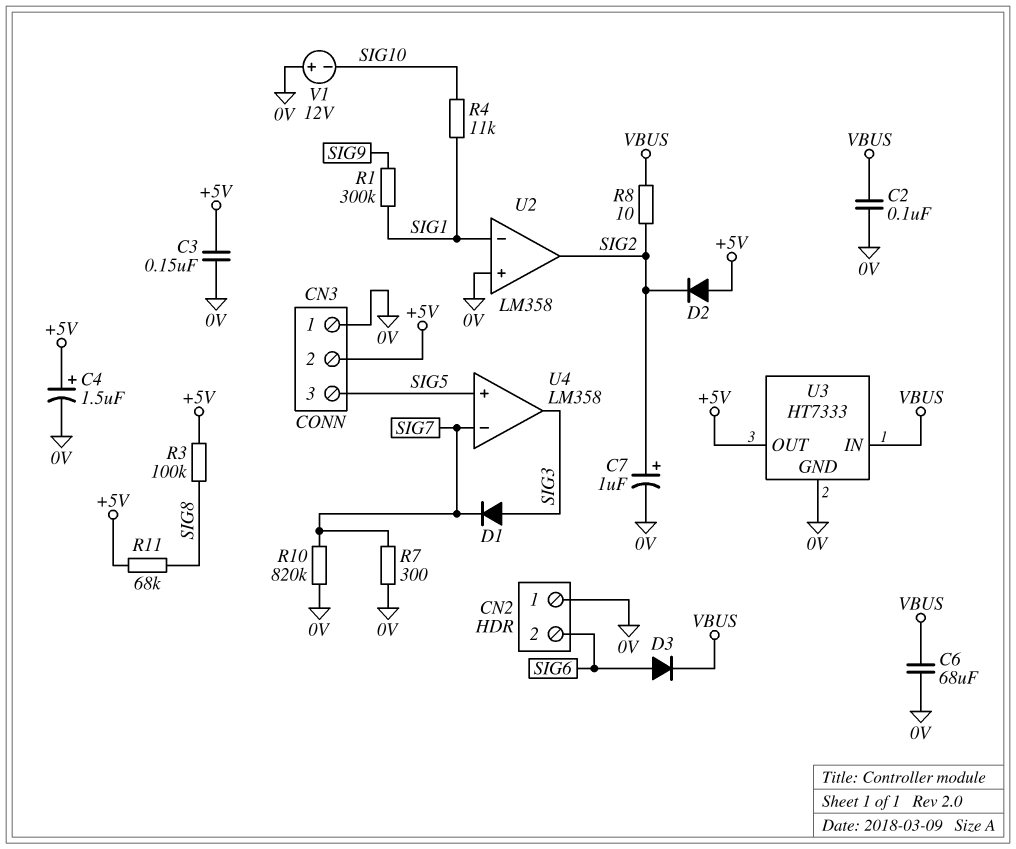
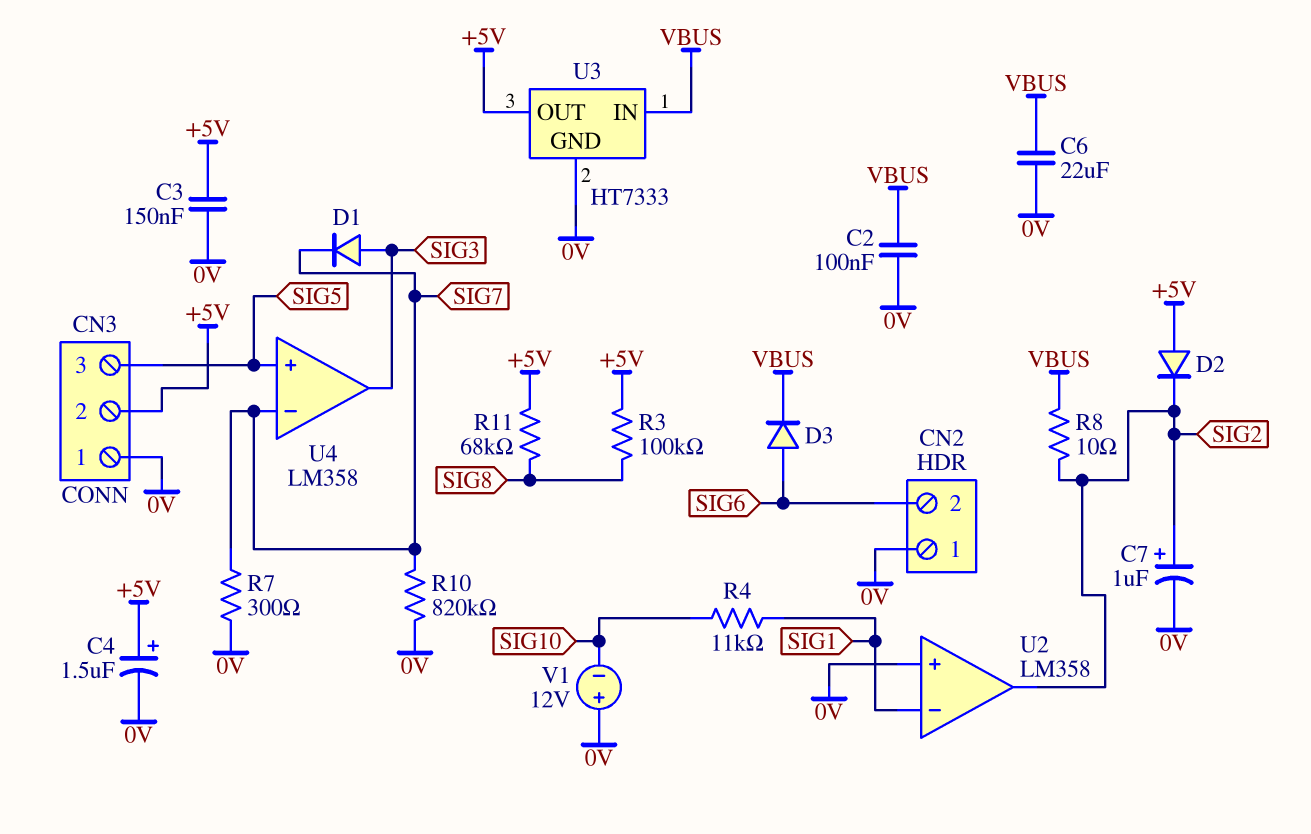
C6: 68uF (0V, VBUS) -> 22uF (0V, VBUS)
R1: 300k (SIG1, SIG9) -> none

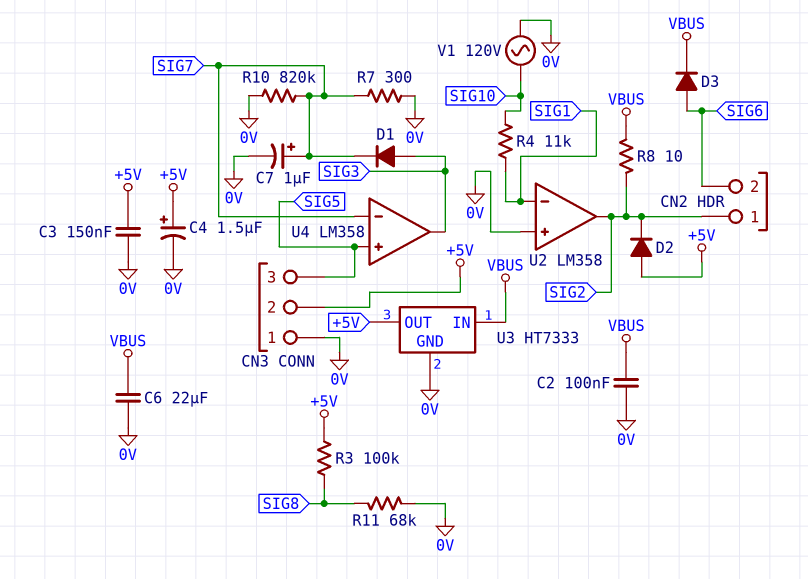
C7: 1uF (plus SIG2, minus 0V) -> 1uF (plus SIG7, minus 0V)
CN2 pin 1: 0V -> SIG2
R11: 68k (+5V, SIG8) -> 68k (0V, SIG8)
V1: 12V (plus 0V, minus SIG10) -> AC 120V (0V, SIG10)

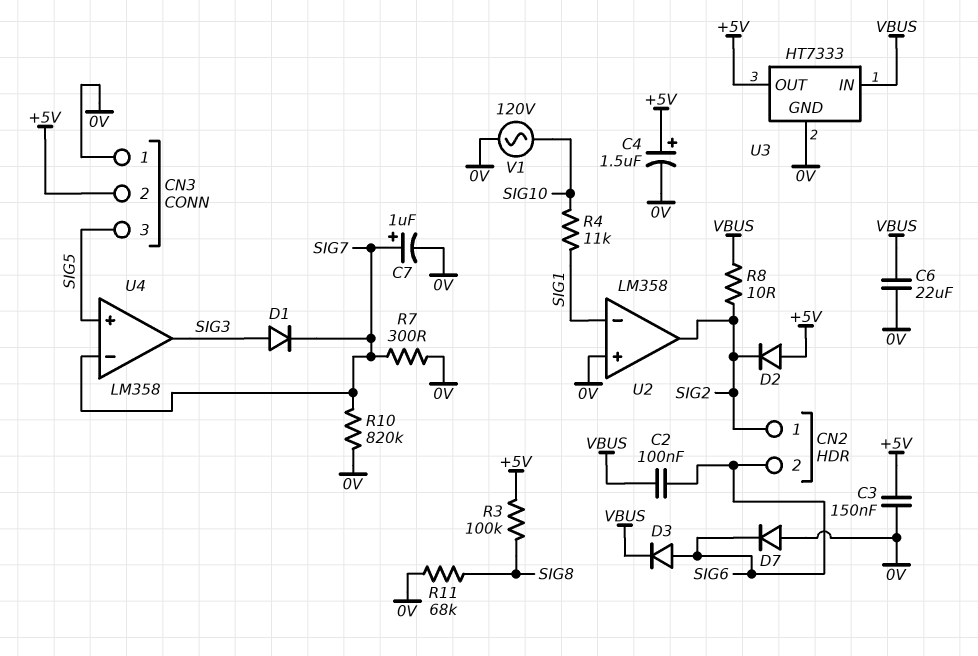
C2: 100nF (0V, VBUS) -> 100nF (SIG6, VBUS)
D7: none -> diode (A 0V, K SIG6)

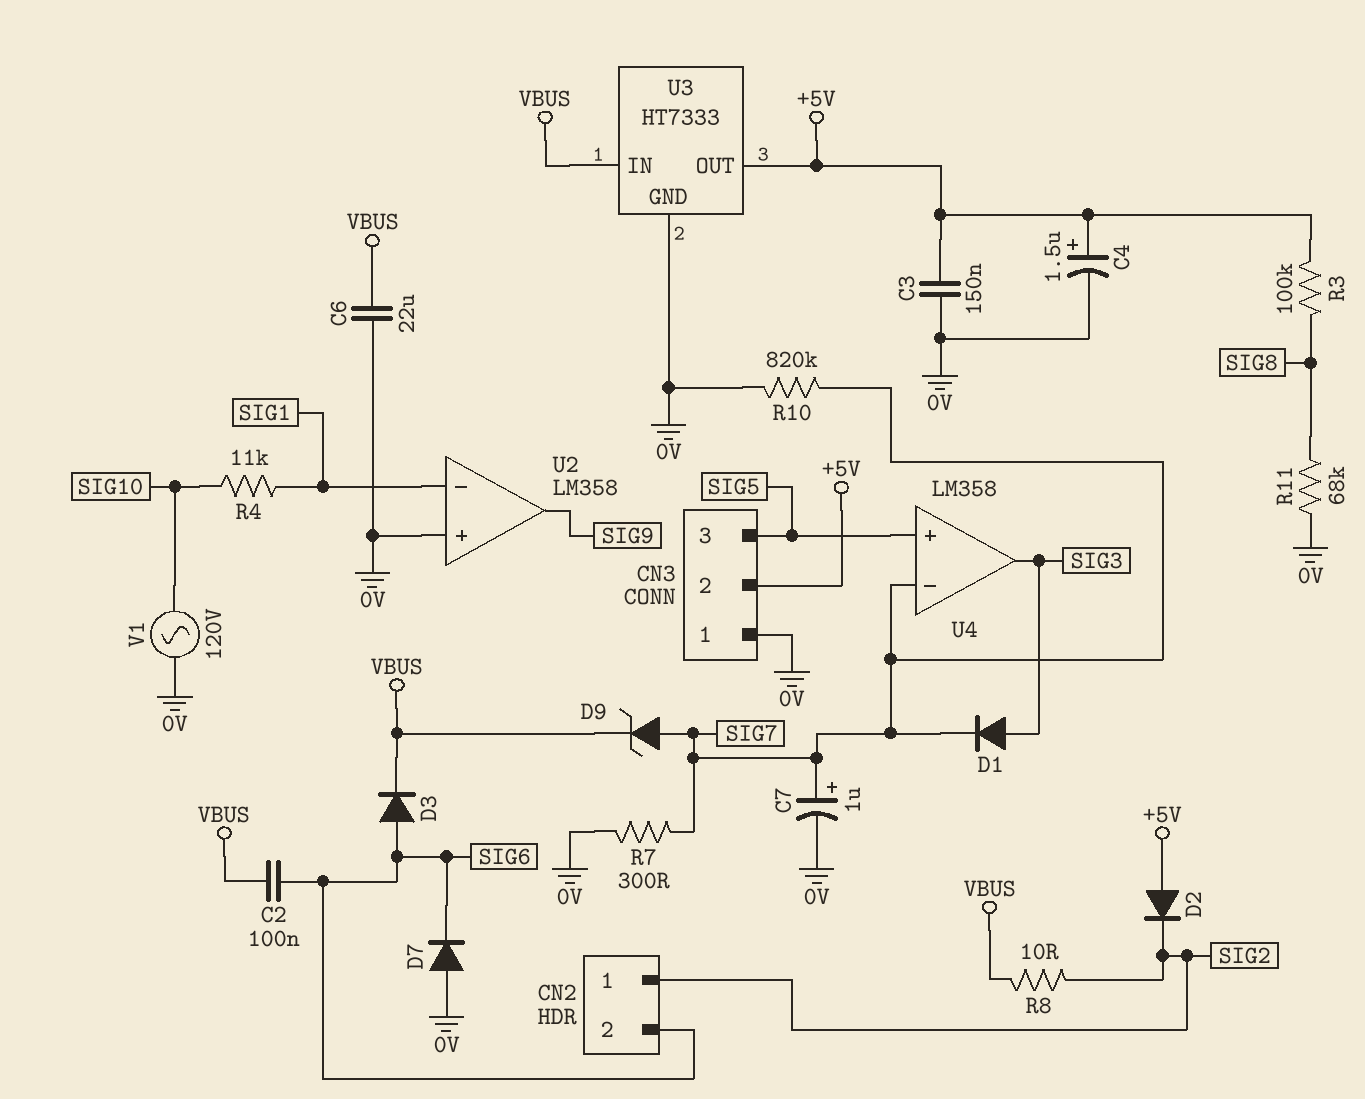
D9: none -> zener (A SIG7, K VBUS)
U2 pin out: SIG2 -> SIG9

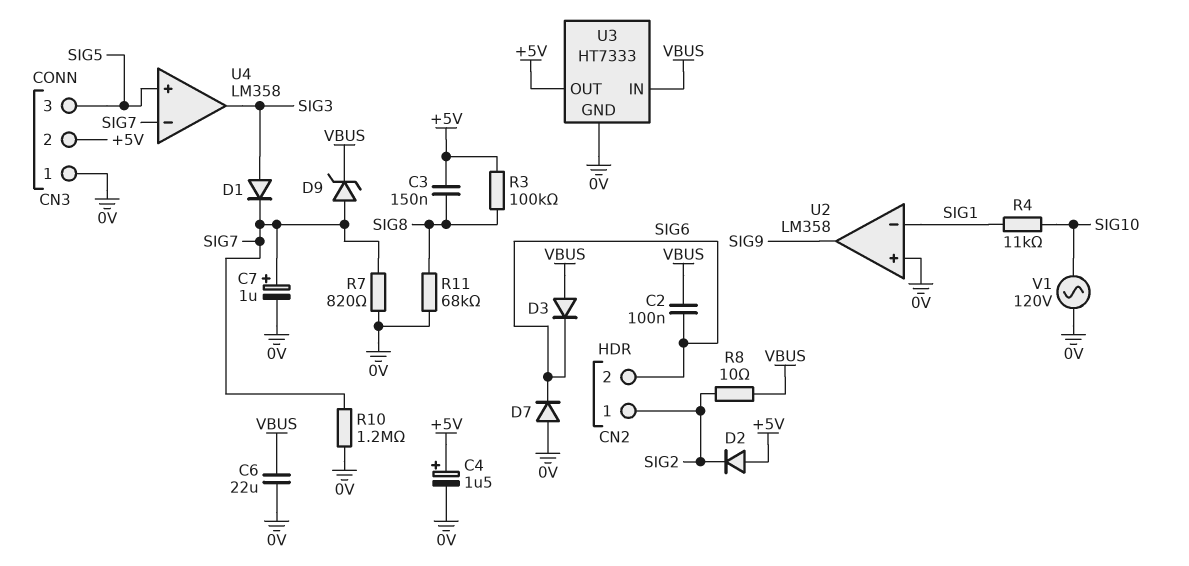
C3: 150nF (+5V, 0V) -> 150nF (+5V, SIG8)
D3: diode (A SIG6, K VBUS) -> diode (A VBUS, K SIG6)
R7: 300 (0V, SIG7) -> 820 (0V, SIG7)
R10: 820k (0V, SIG7) -> 1.2M (0V, SIG7)

